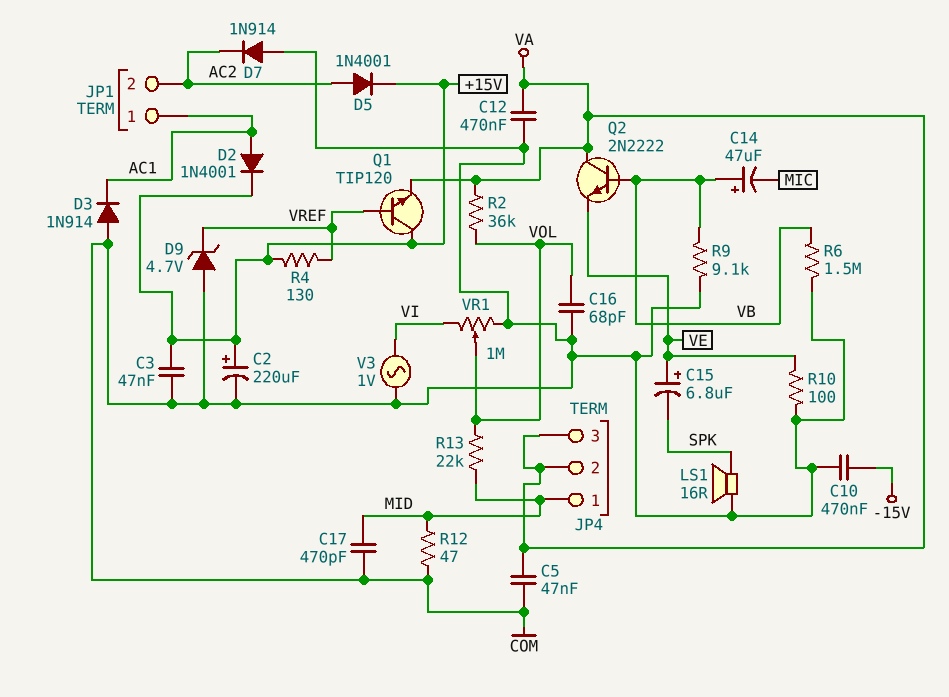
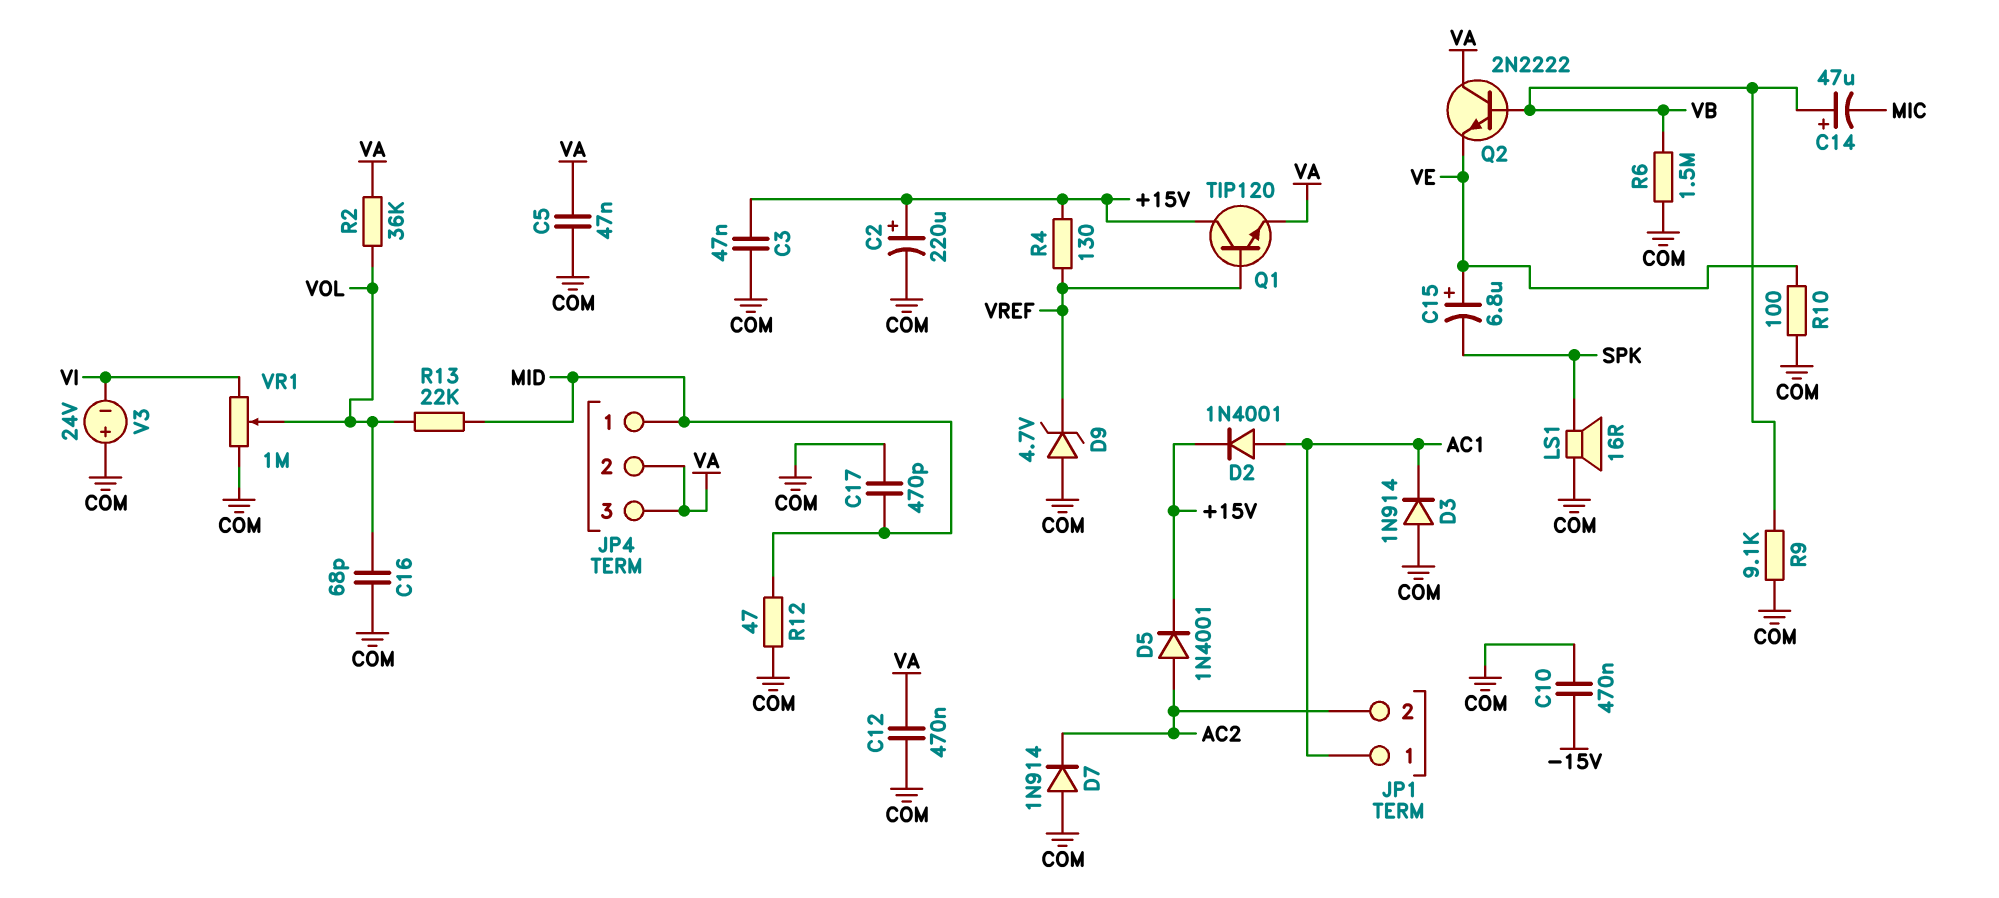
V3: AC 1V (COM, VI) -> 24V (plus COM, minus VI)

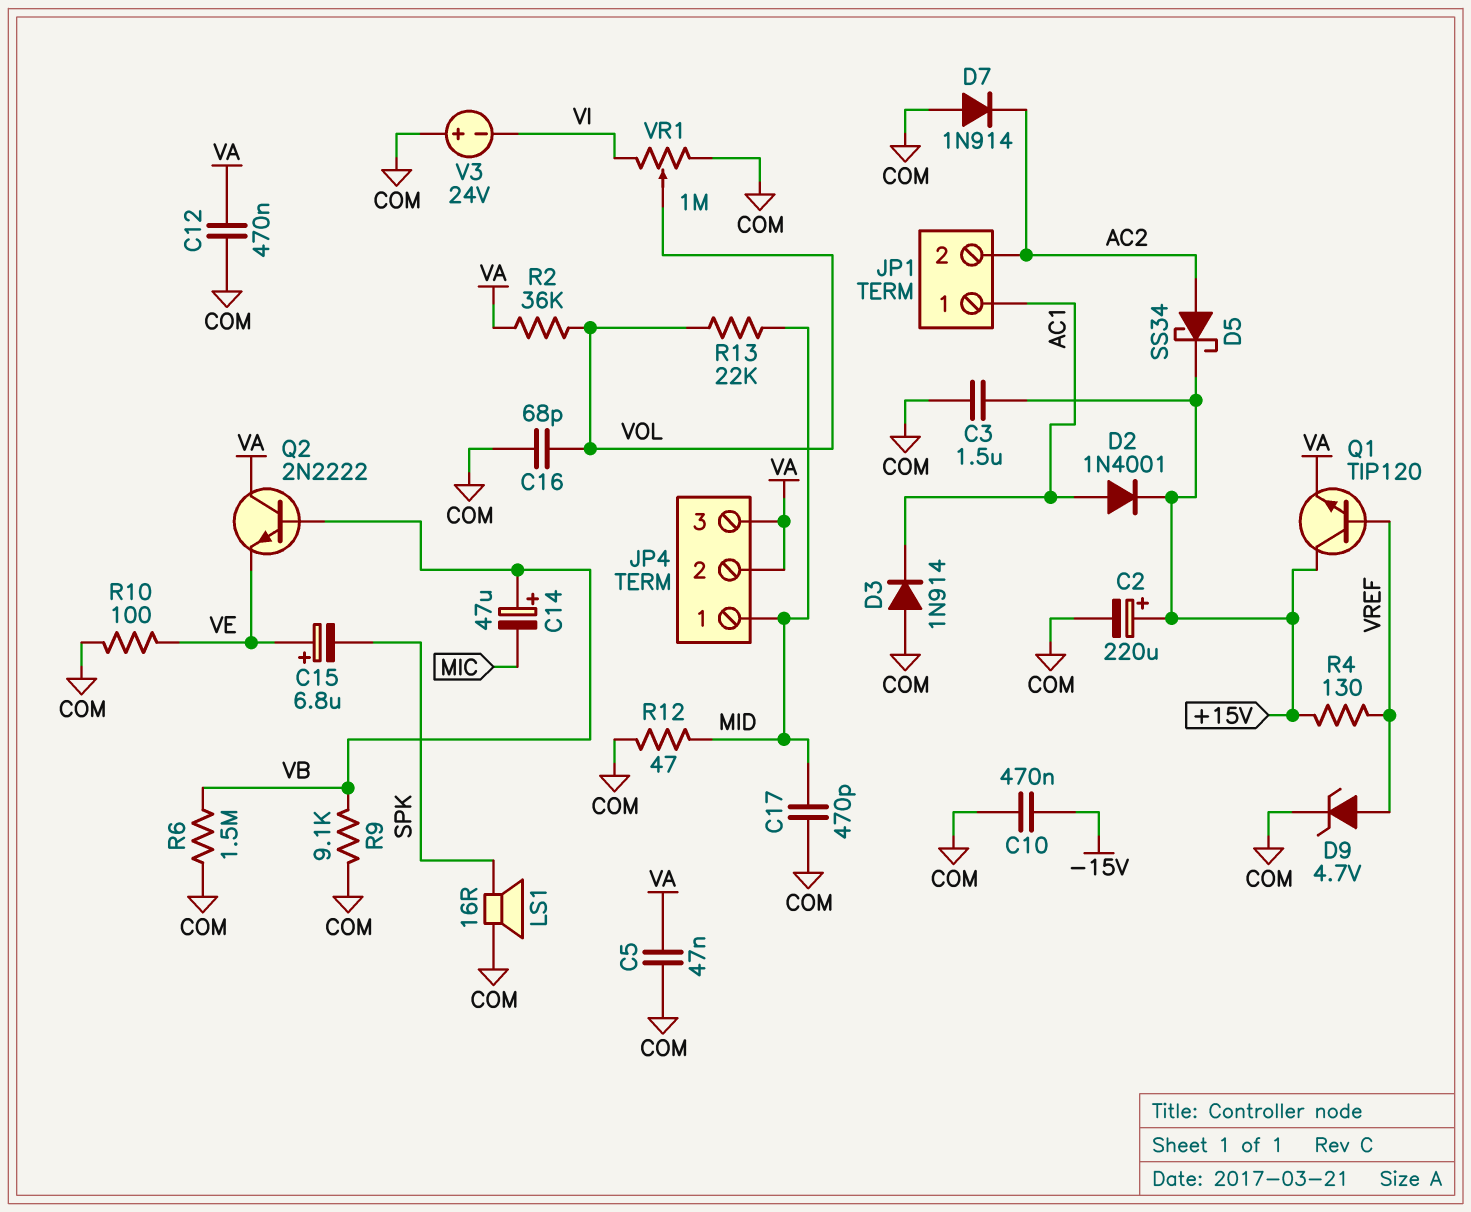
C3: 47nF (+15V, COM) -> 1.5uF (+15V, COM)
D5: diode 1N4001 (A AC2, K +15V) -> schottky SS34 (A AC2, K +15V)
D9: zener 4.7V (A COM, K VREF) -> zener 4.7V (A VREF, K COM)

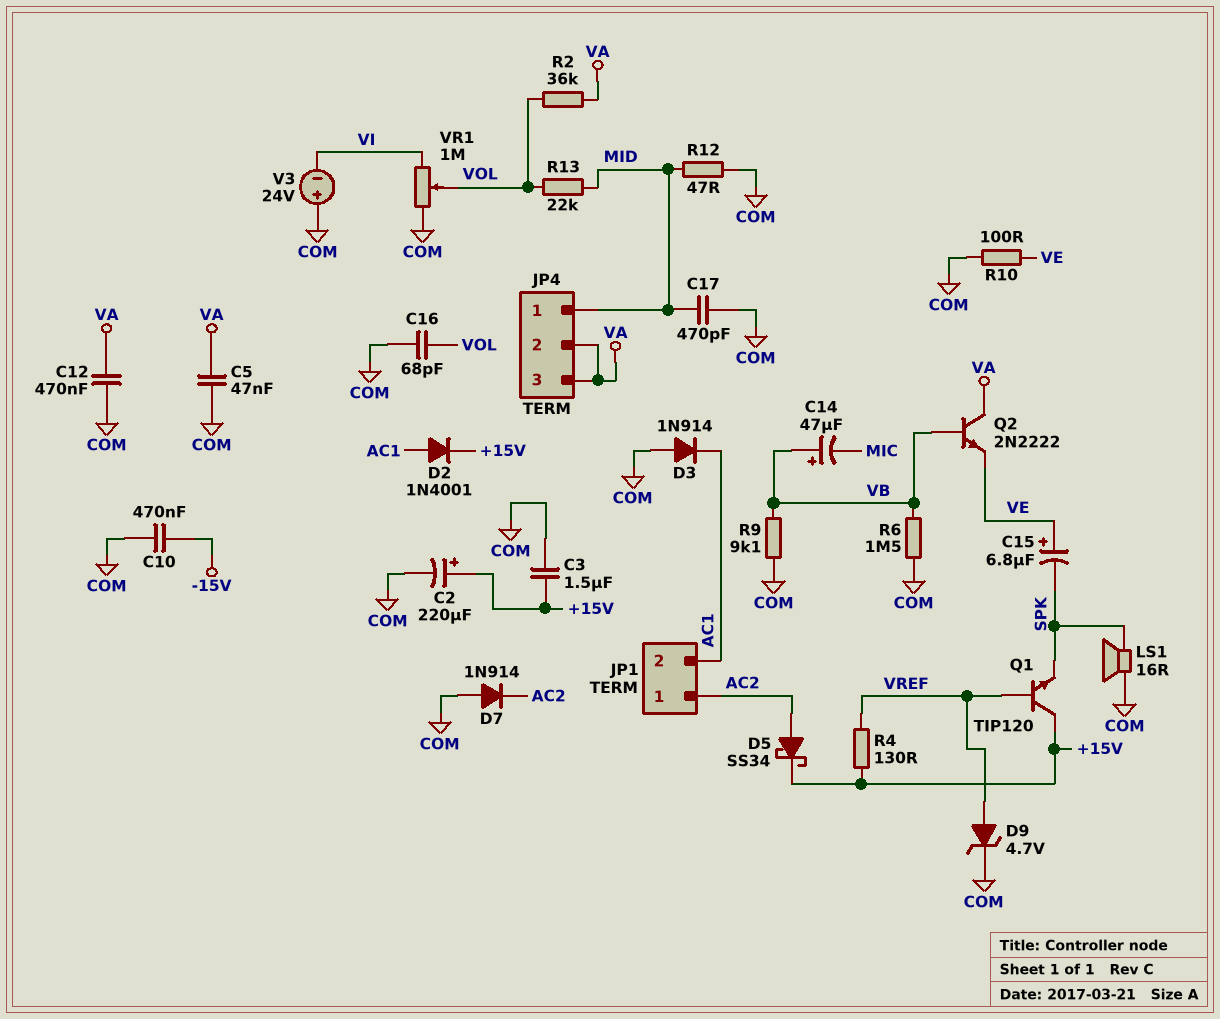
JP1 pin 1: AC1 -> AC2
JP1 pin 2: AC2 -> AC1
Q1: NPN TIP120 (B VREF, C +15V, E VA) -> NPN TIP120 (B VREF, C +15V, E SPK)

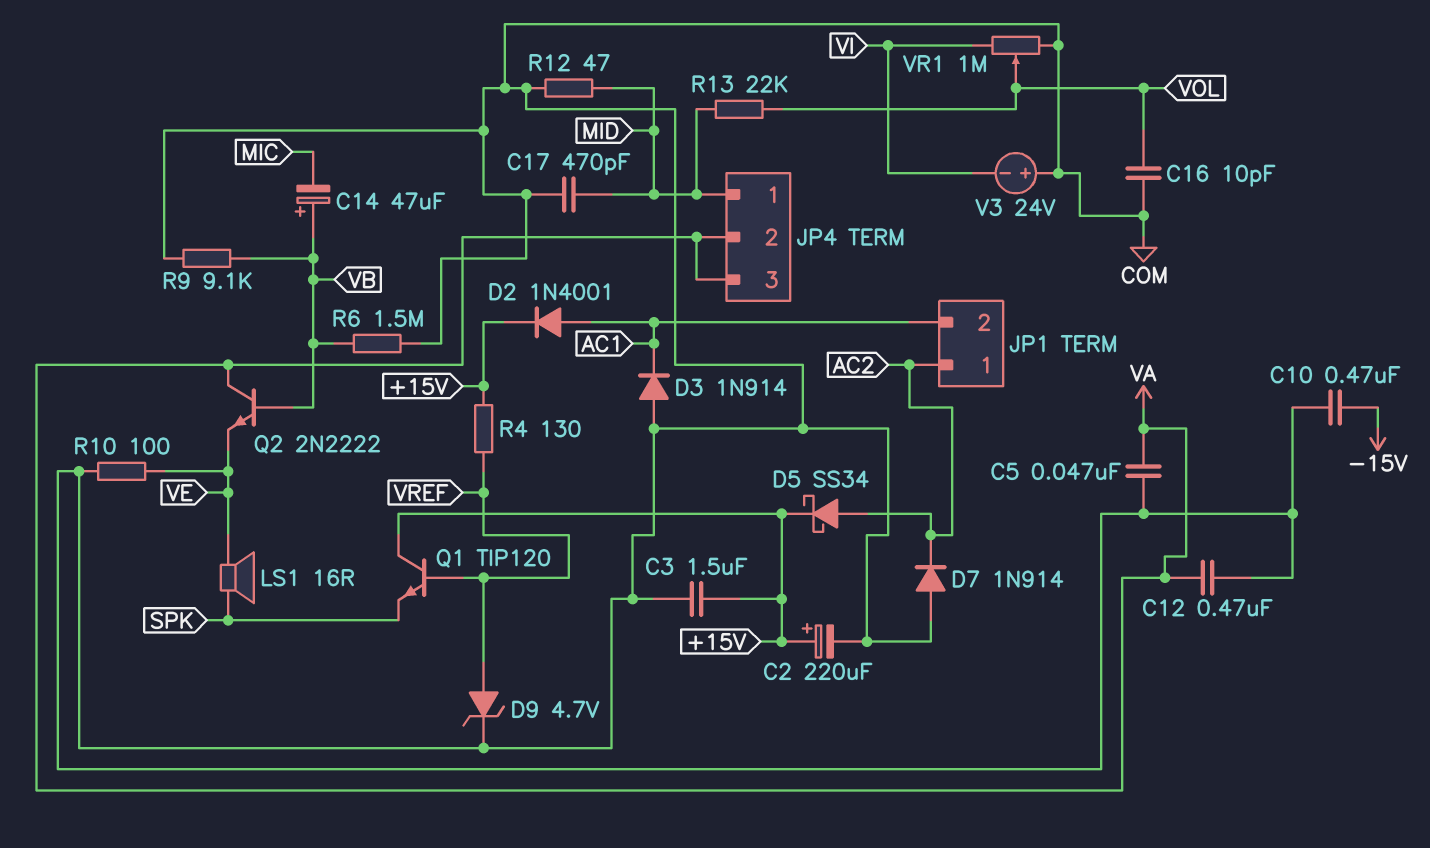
C15: 6.8uF (plus VE, minus SPK) -> none
C16: 68pF (COM, VOL) -> 10pF (COM, VOL)
LS1: speaker 16R (COM, SPK) -> speaker 16R (SPK, VE)
R2: 36k (VA, VOL) -> none

